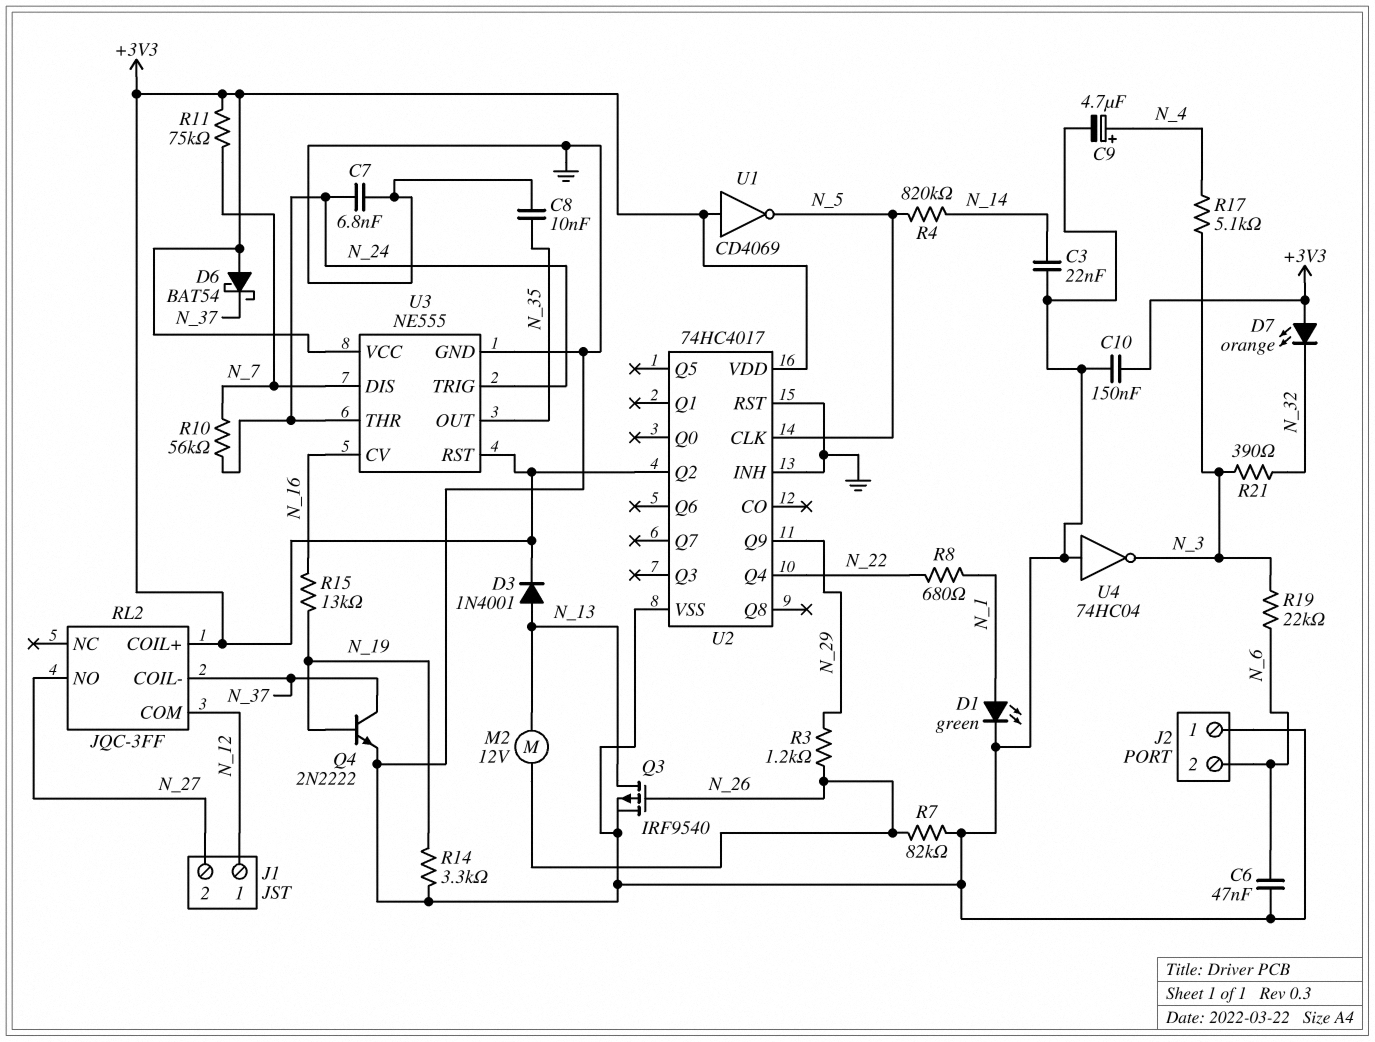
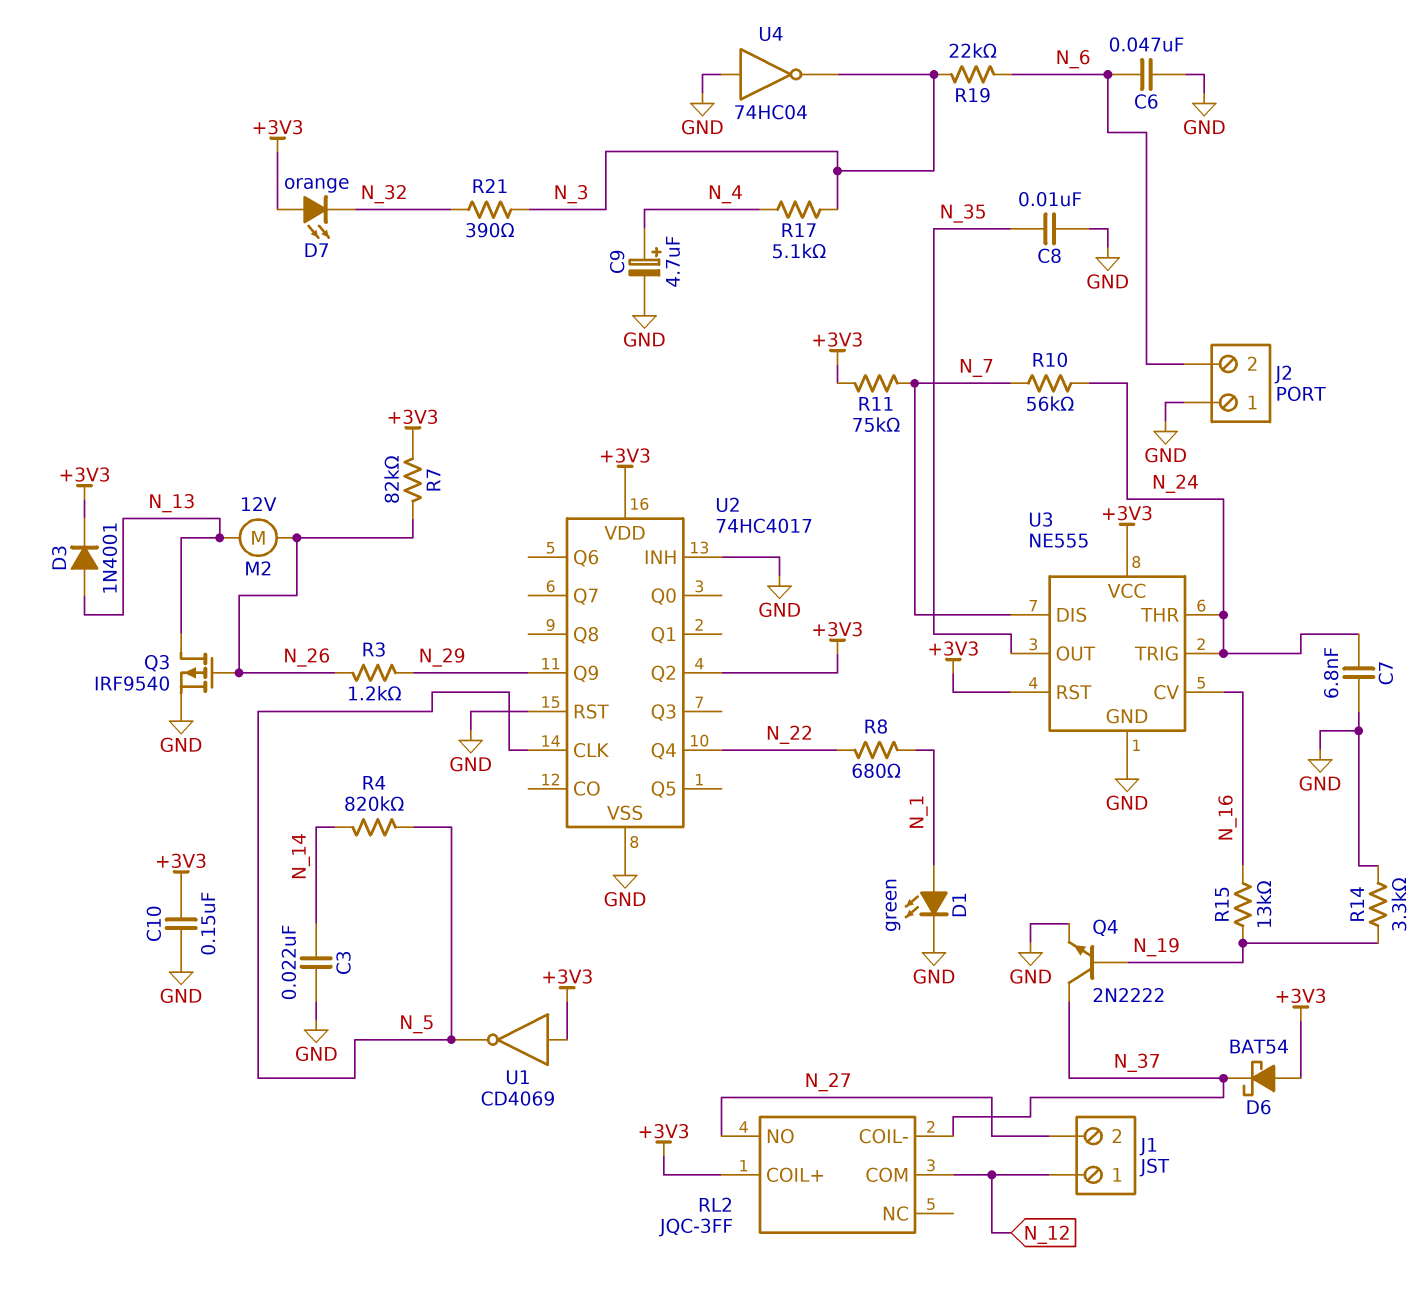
R7: 82k (GND, N_26) -> 82k (+3V3, N_26)

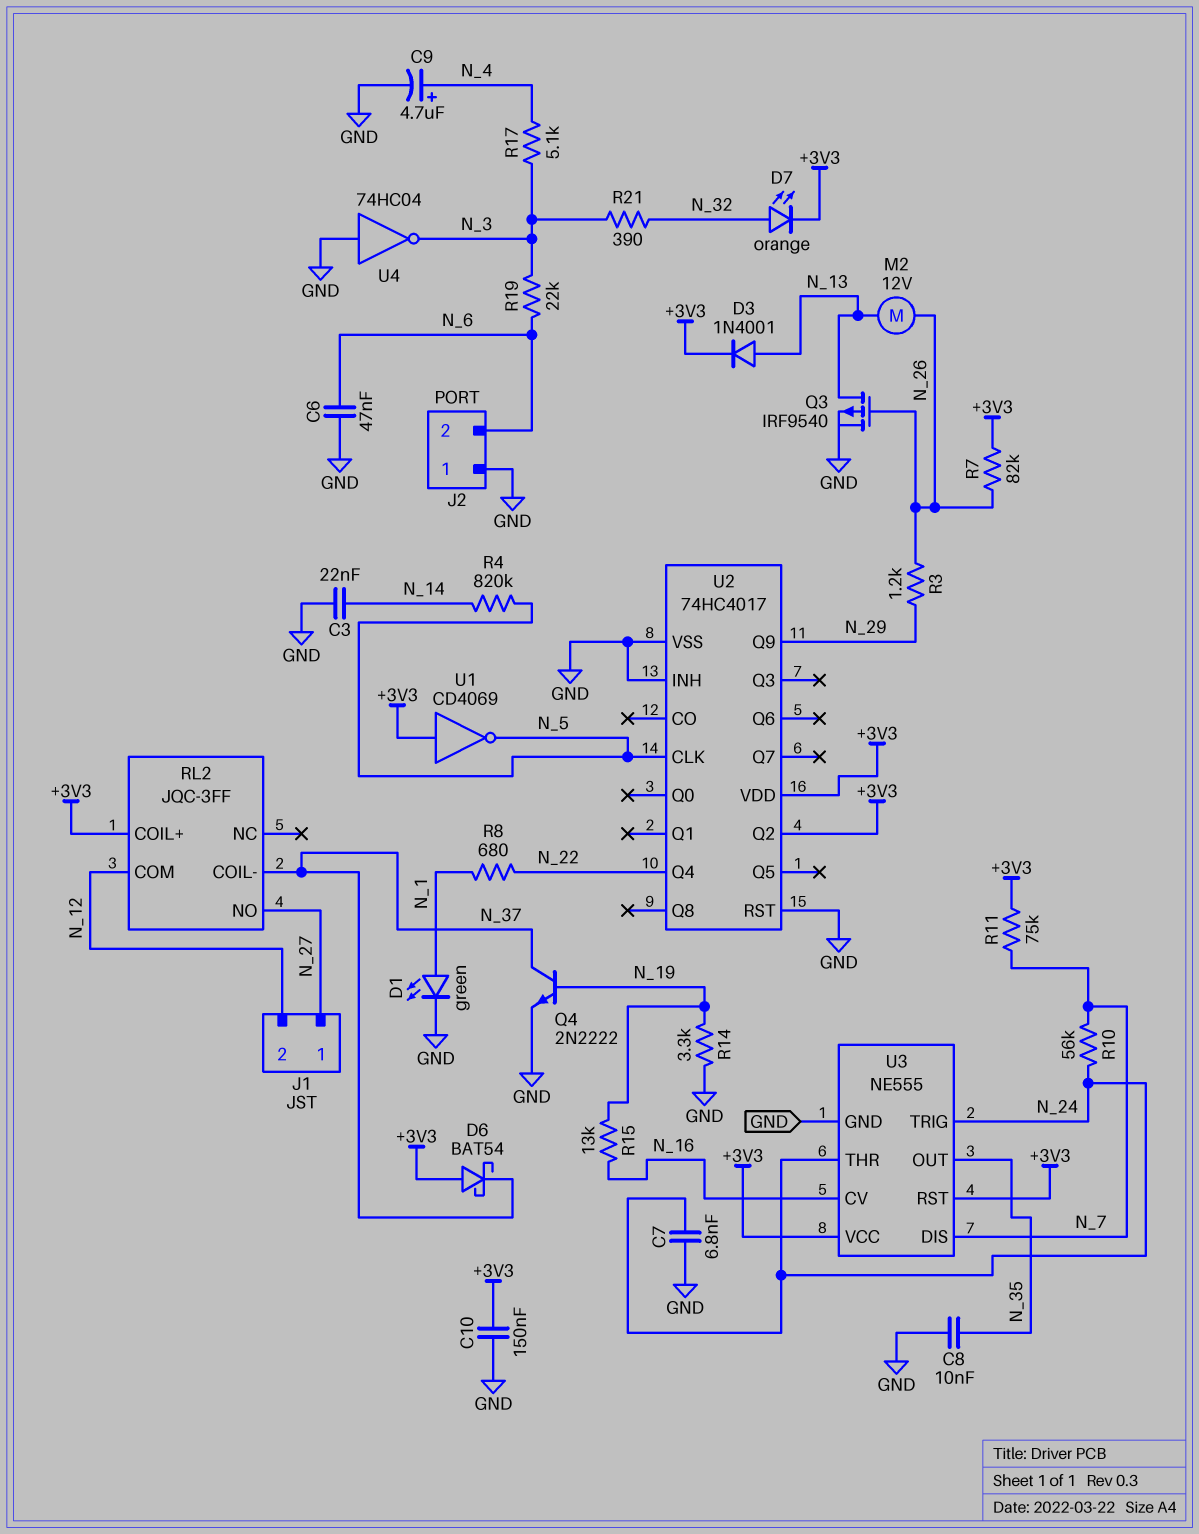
D7: LED orange (A +3V3, K N_32) -> LED orange (A N_32, K +3V3)
J1 pin 1: N_12 -> N_27
J1 pin 2: N_27 -> N_12

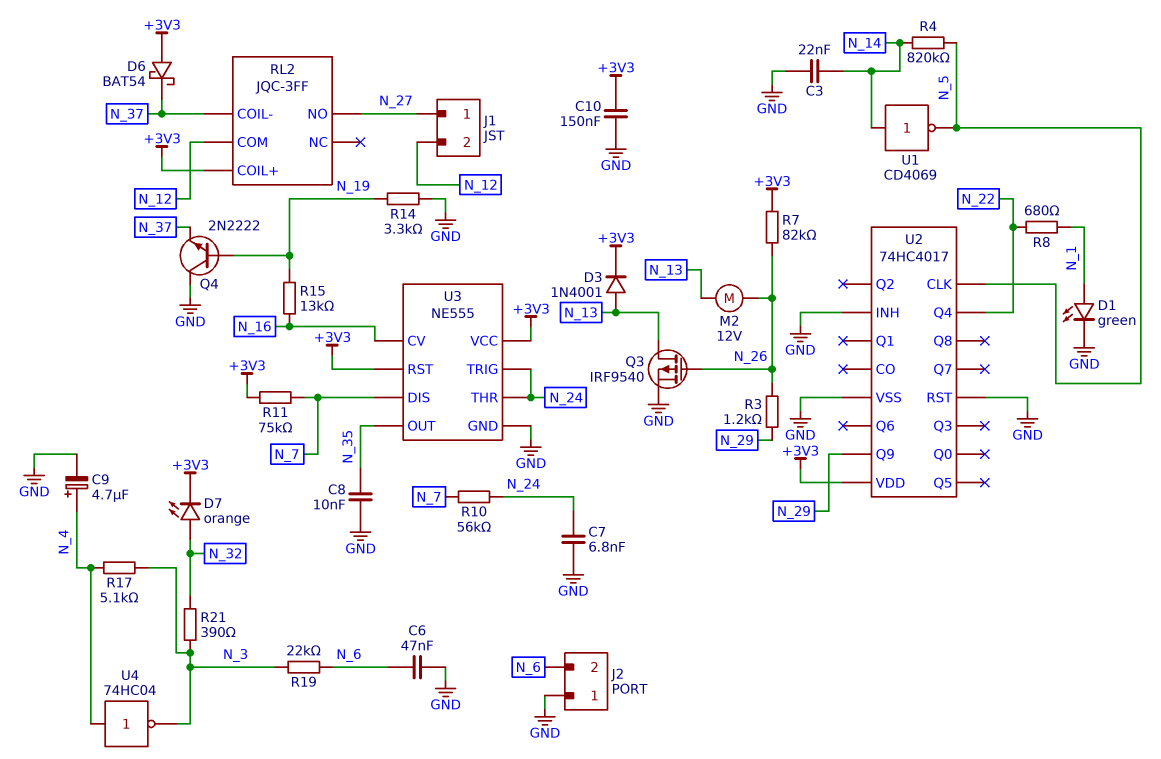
Q4: NPN 2N2222 (B N_19, C N_37, E GND) -> NPN 2N2222 (B N_19, C GND, E N_37)
U1: NOT CD4069 (in +3V3, out N_5) -> NOT CD4069 (in N_14, out N_5)
U2 pin Q2: +3V3 -> none
U4: NOT 74HC04 (in GND, out N_3) -> NOT 74HC04 (in N_4, out N_3)

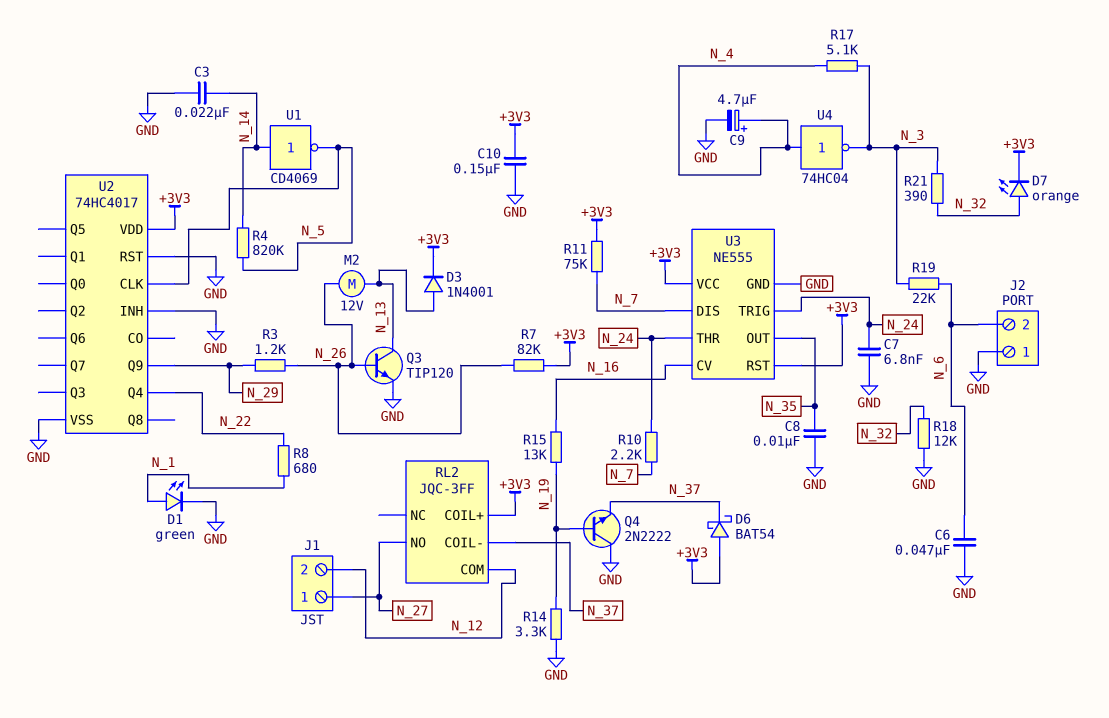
Q3: PMOS IRF9540 (G N_26, D N_13, S GND) -> NPN TIP120 (B N_26, C N_13, E GND)
R10: 56k (N_7, N_24) -> 2.2k (N_7, N_24)
R18: none -> 12k (GND, N_32)

